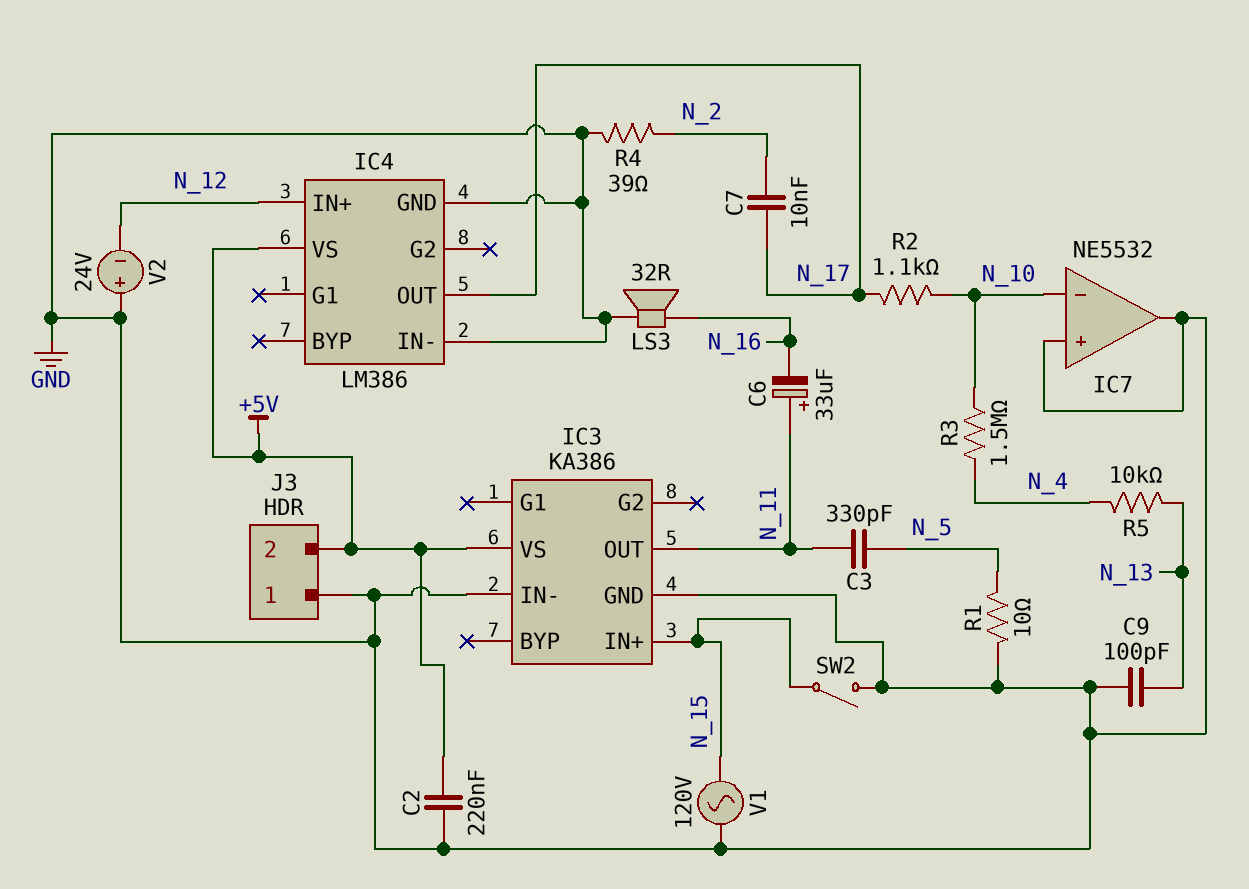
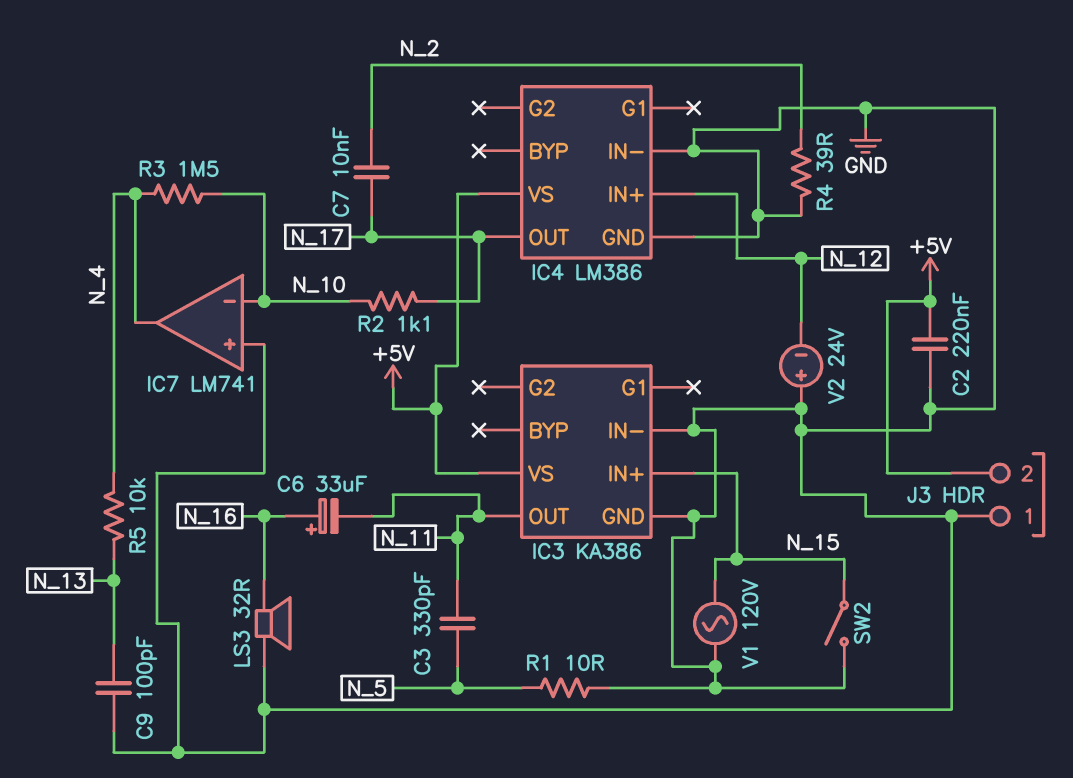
C6: 33uF (plus N_11, minus N_16) -> 33uF (plus N_16, minus N_11)
IC7: NE5532 -> LM741
IC7 pin out: GND -> N_4

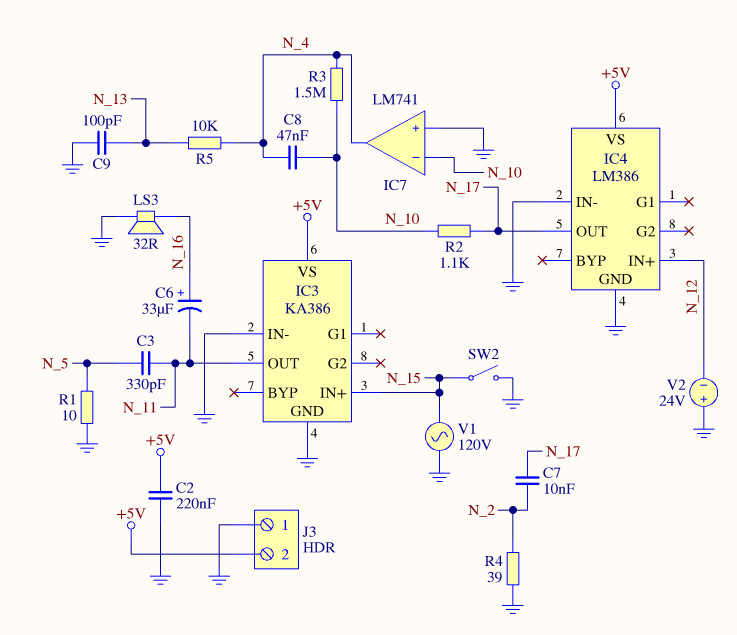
C8: none -> 47nF (N_4, N_10)

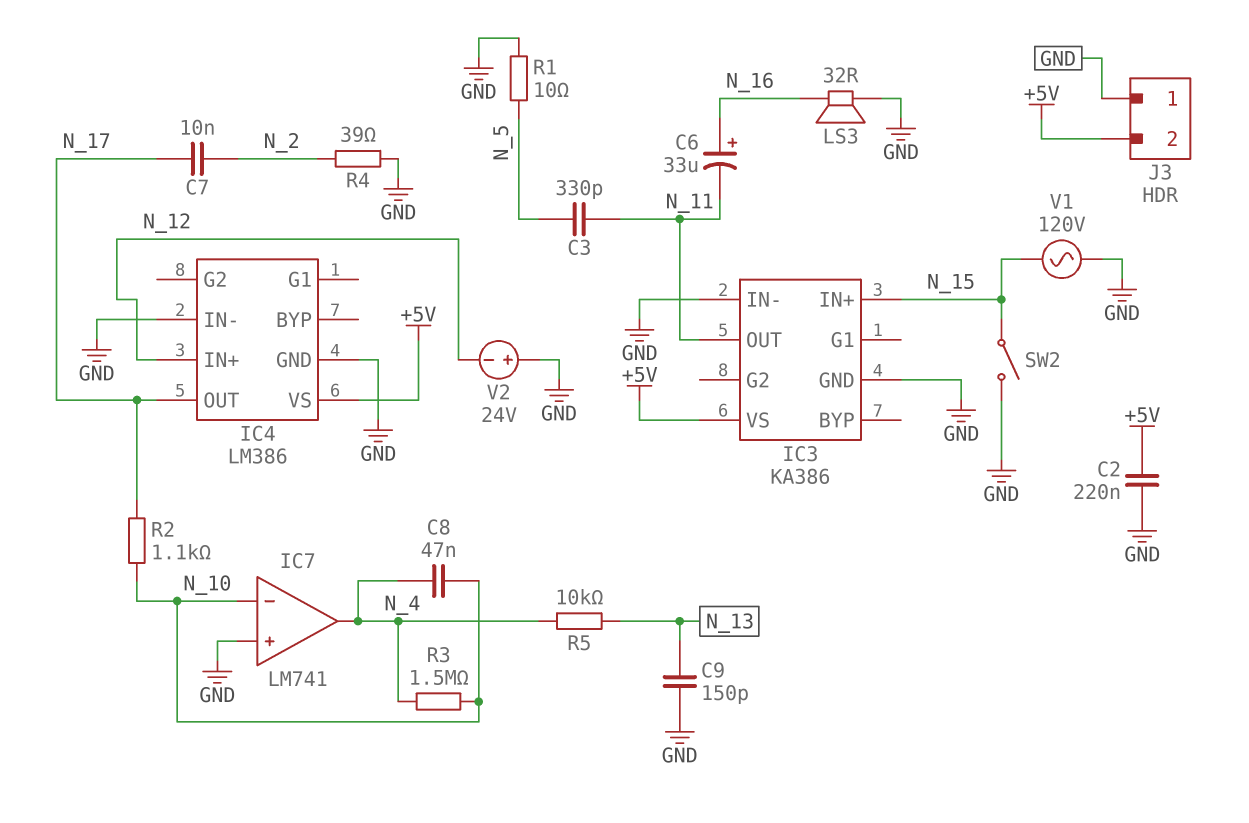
C9: 100pF (GND, N_13) -> 150pF (GND, N_13)

